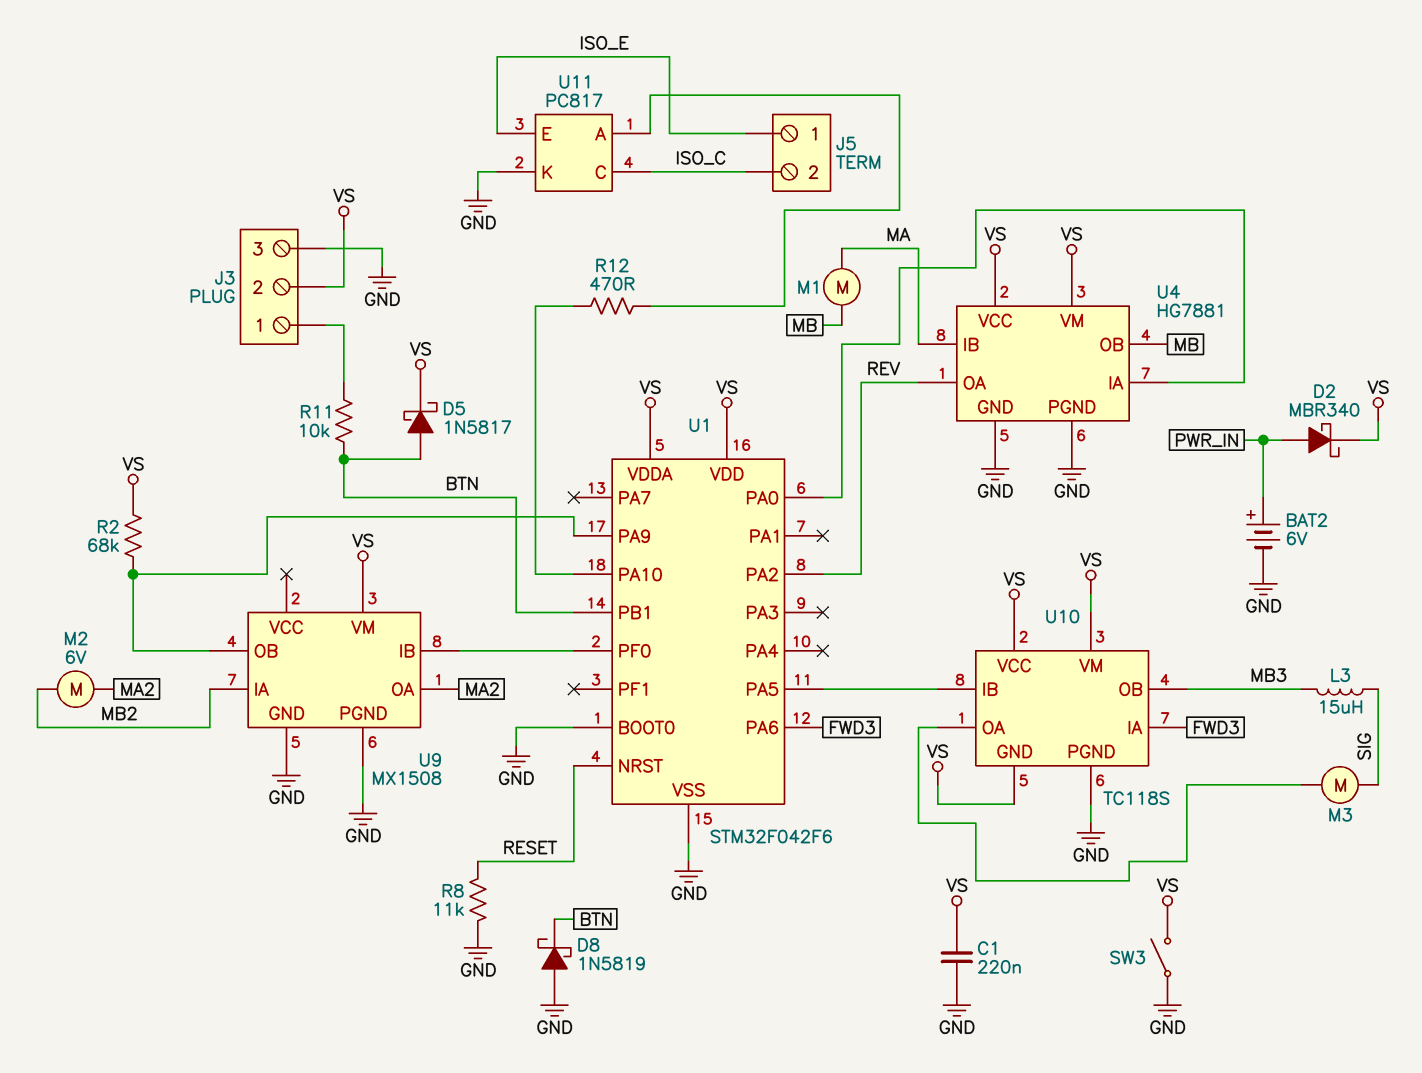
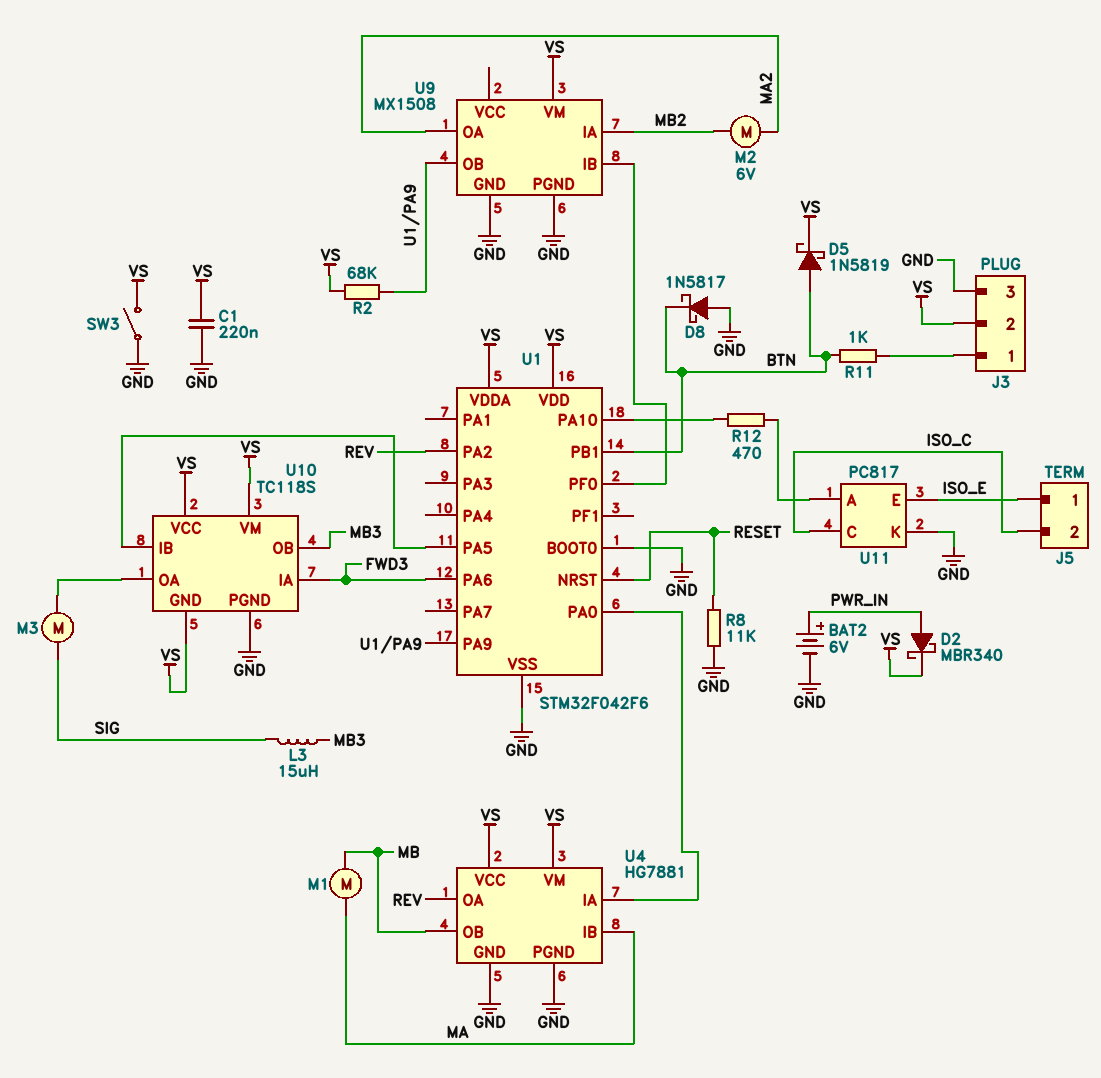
D5: schottky 1N5817 (A BTN, K VS) -> schottky 1N5819 (A BTN, K VS)
D8: schottky 1N5819 (A GND, K BTN) -> schottky 1N5817 (A GND, K BTN)
R11: 10k (BTN, J3/1) -> 1k (BTN, J3/1)

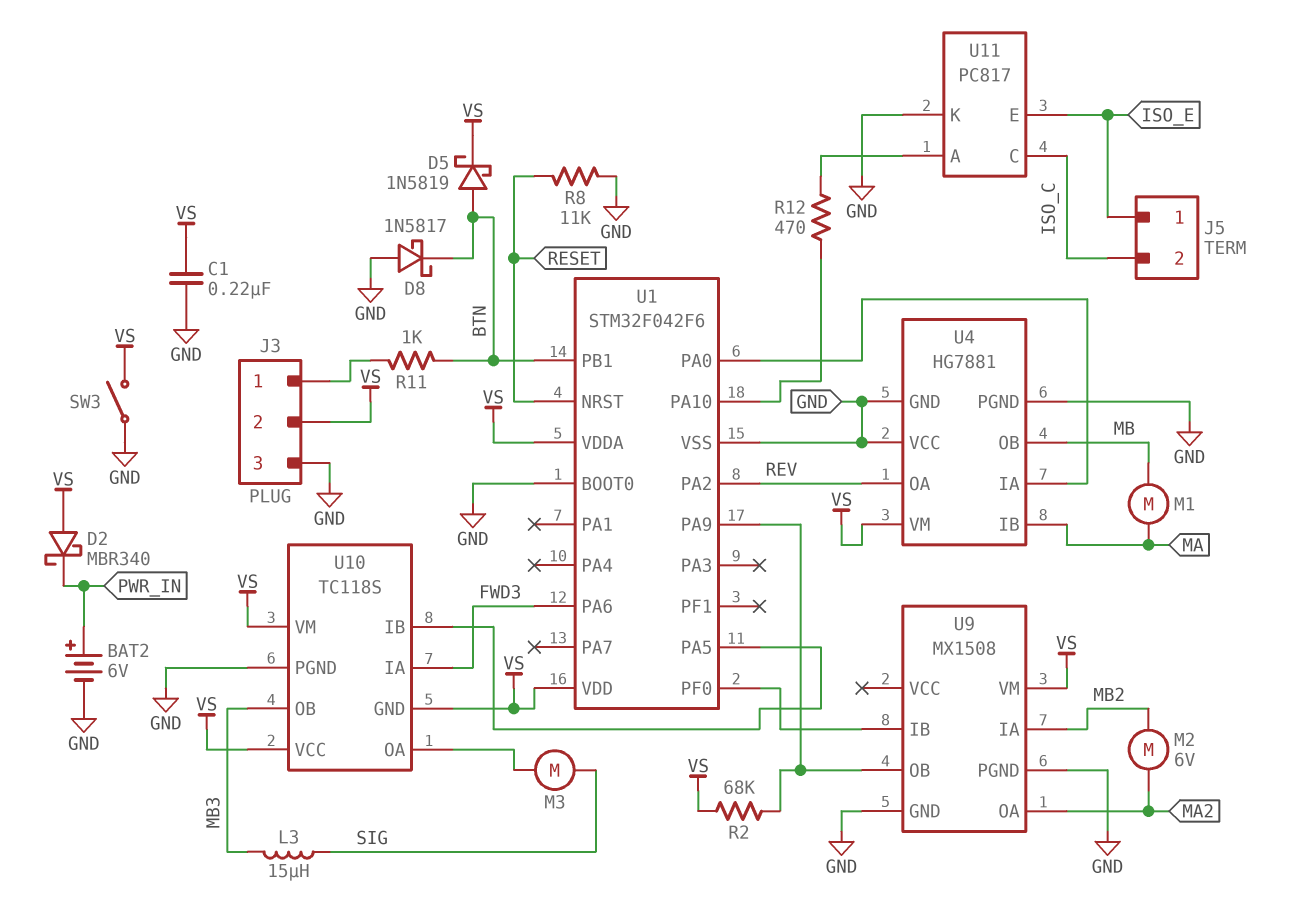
D2: schottky MBR340 (A PWR_IN, K VS) -> schottky MBR340 (A VS, K PWR_IN)
U4 pin VCC: VS -> GND

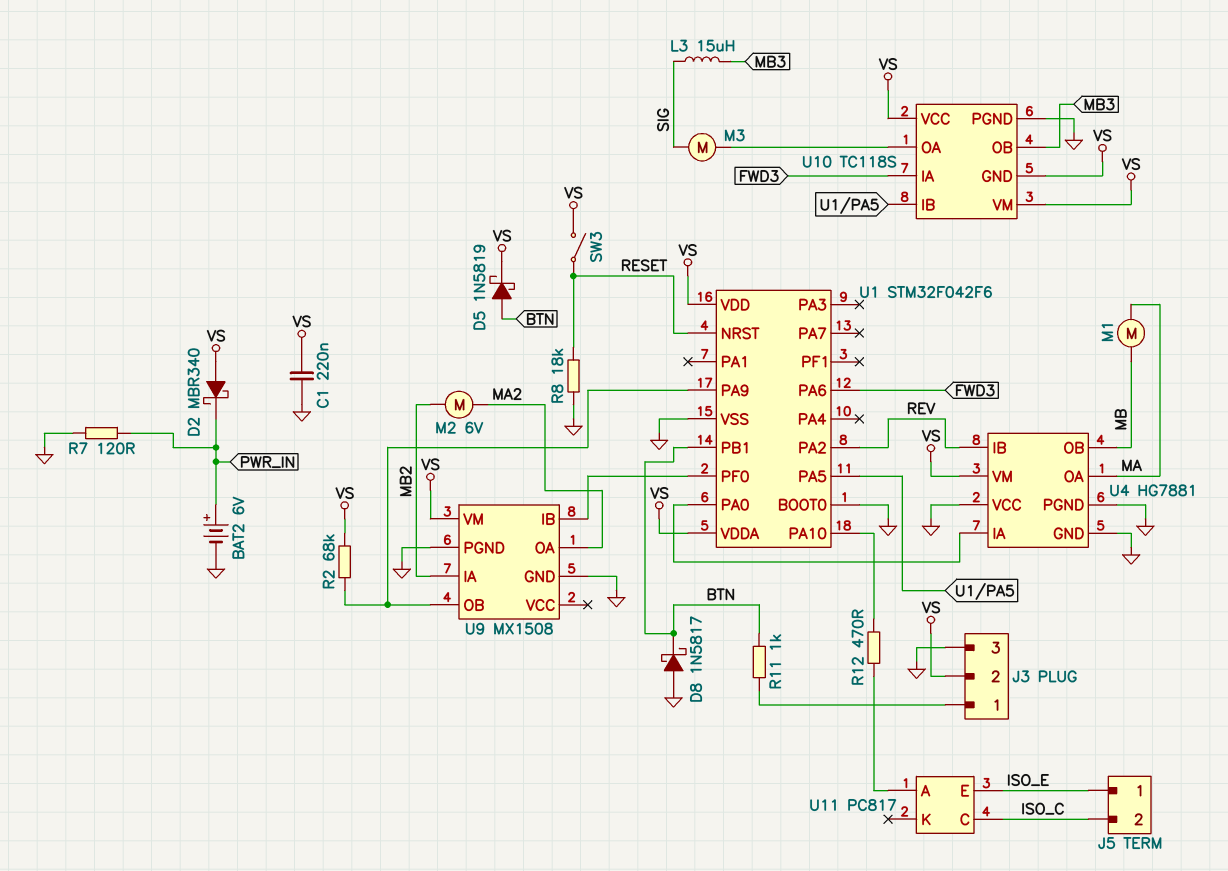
R7: none -> 120 (GND, PWR_IN)
R8: 11k (GND, RESET) -> 18k (GND, RESET)
SW3: switch (GND, VS) -> switch (RESET, VS)
U4 pin IB: MA -> REV
U4 pin OA: REV -> MA
U11 pin K: GND -> none

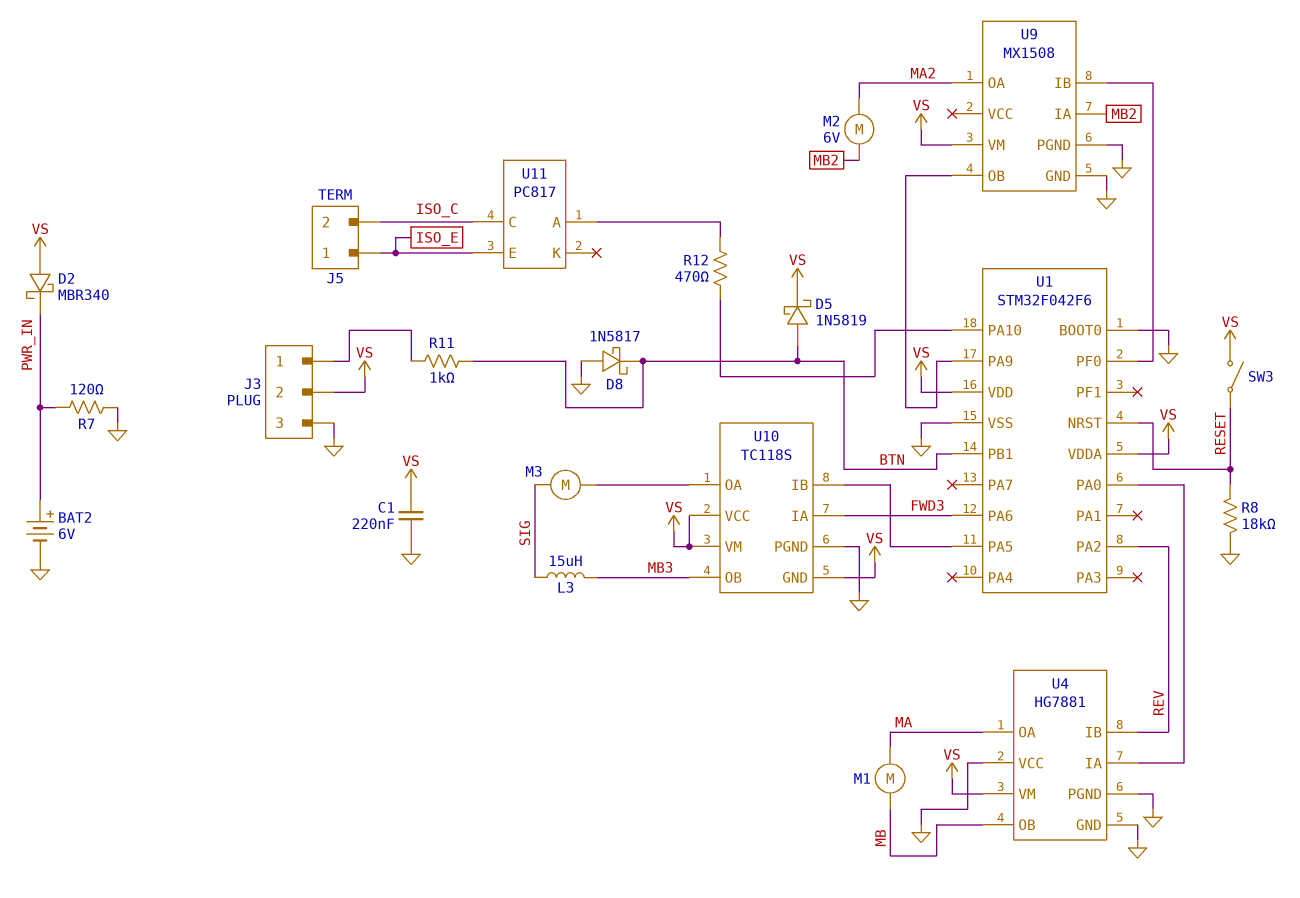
R2: 68k (U1/PA9, VS) -> none

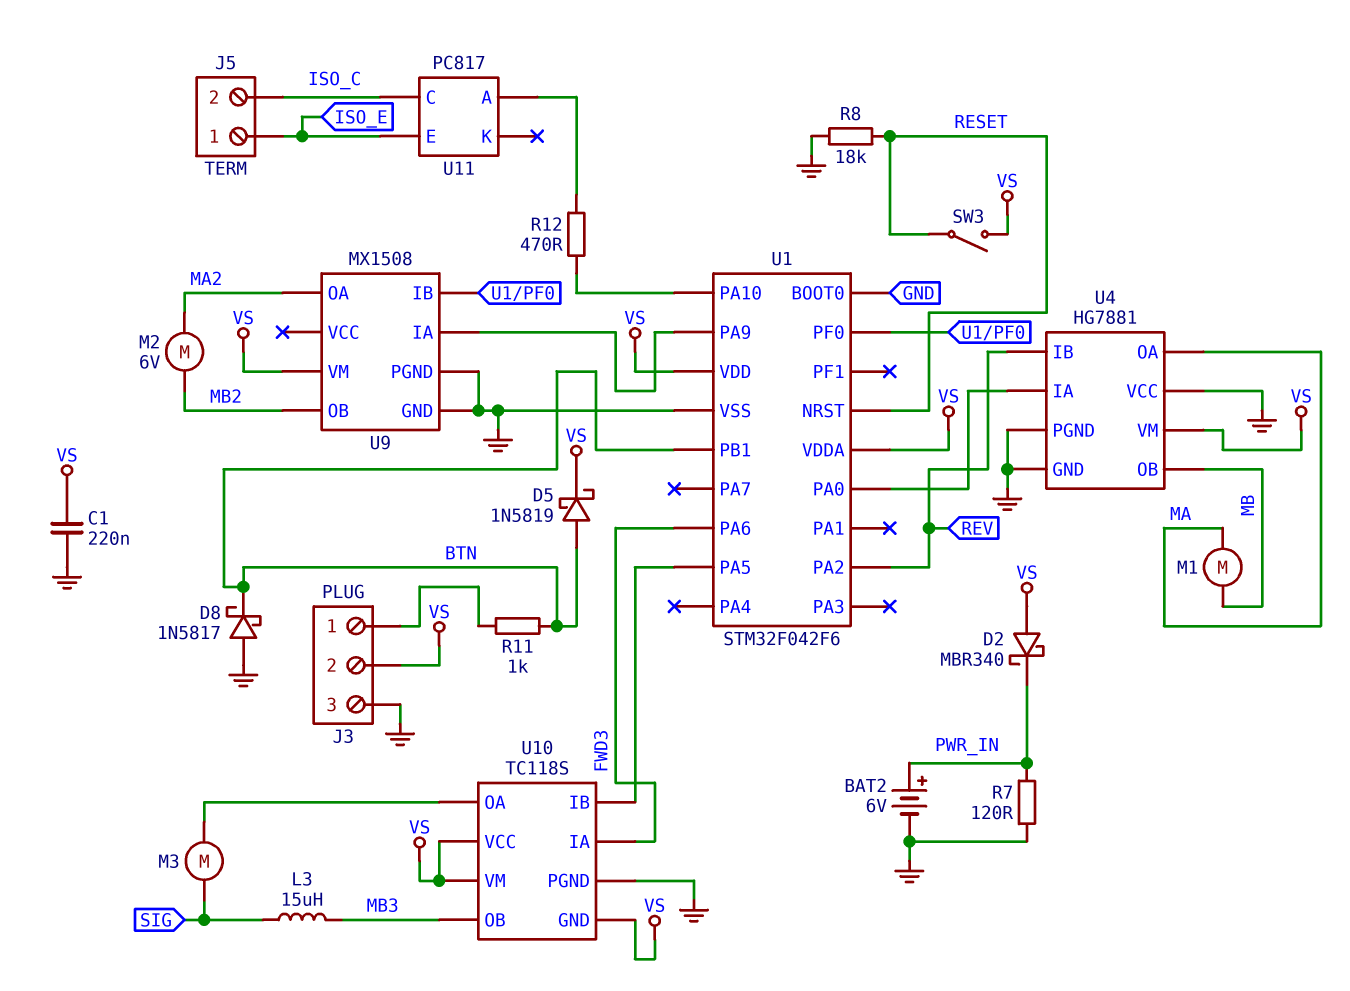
U9 pin IA: MB2 -> U1/PA9
U9 pin OB: U1/PA9 -> MB2

